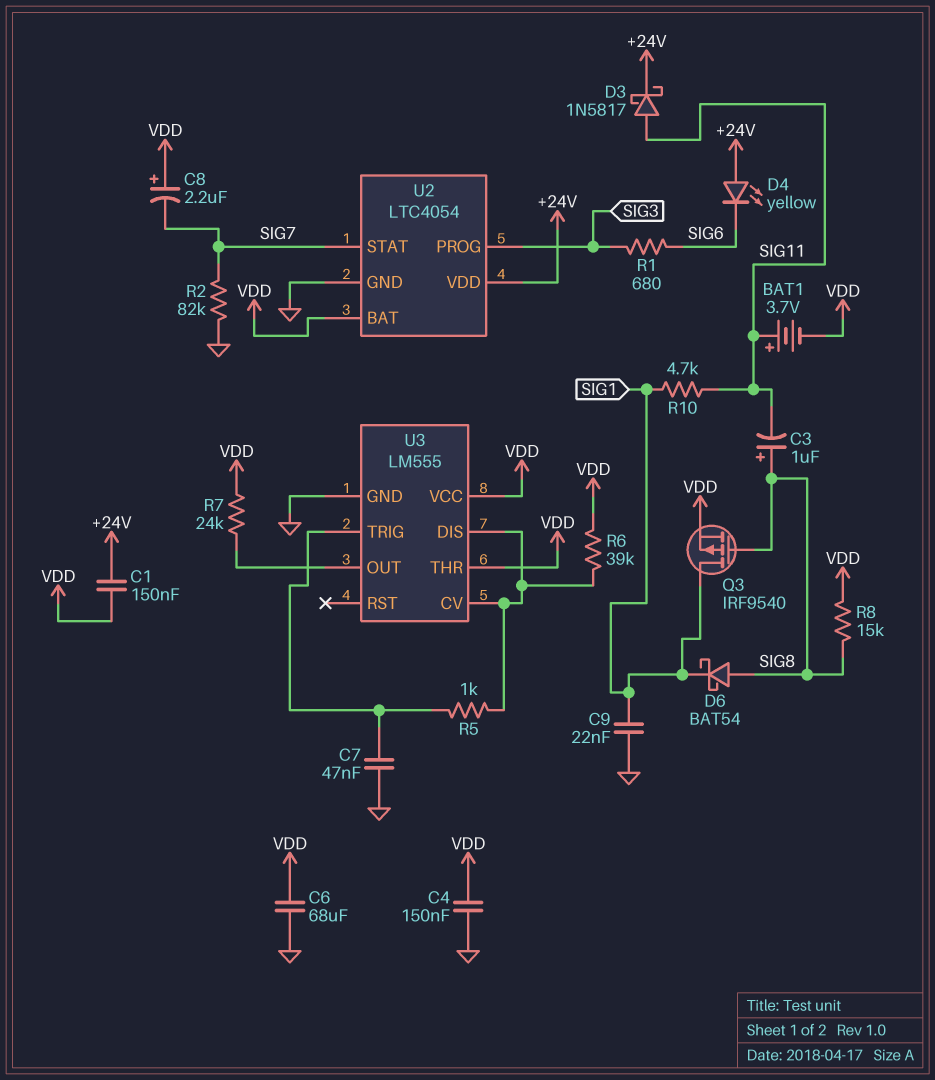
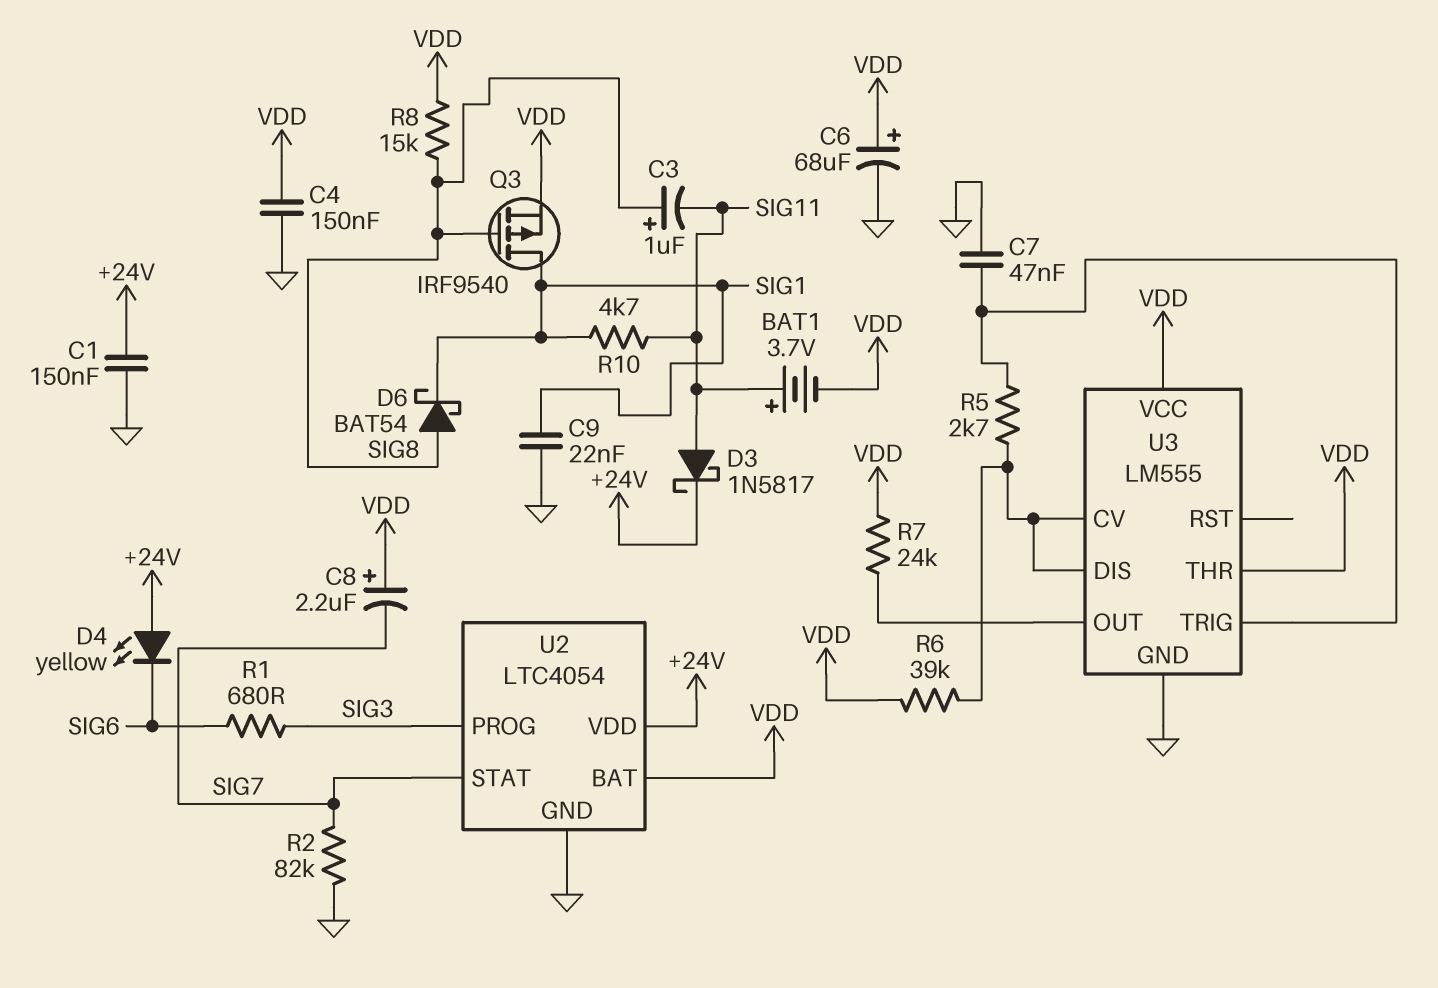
C1: 150nF (+24V, VDD) -> 150nF (+24V, GND)
C6: 68uF (GND, VDD) -> 68uF (plus VDD, minus GND)
R5: 1k (U3/CV, U3/TRIG) -> 2.7k (U3/CV, U3/TRIG)

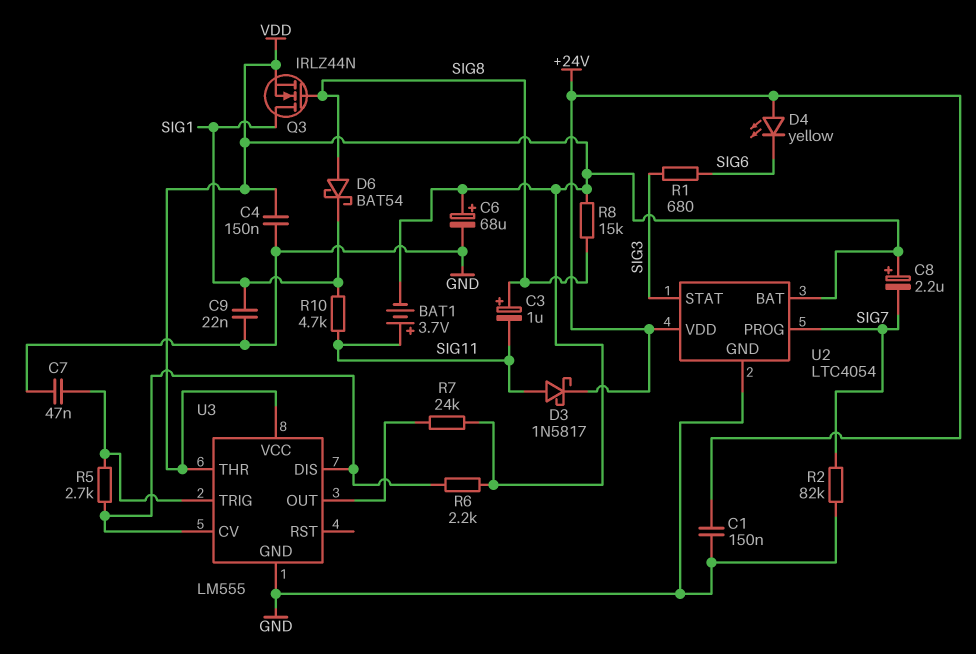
Q3: PMOS IRF9540 (G SIG8, D SIG1, S VDD) -> NMOS IRLZ44N (G SIG8, D SIG1, S VDD)
R6: 39k (U3/CV, VDD) -> 2.2k (U3/CV, VDD)
U2 pin PROG: SIG3 -> SIG7
U2 pin STAT: SIG7 -> SIG3

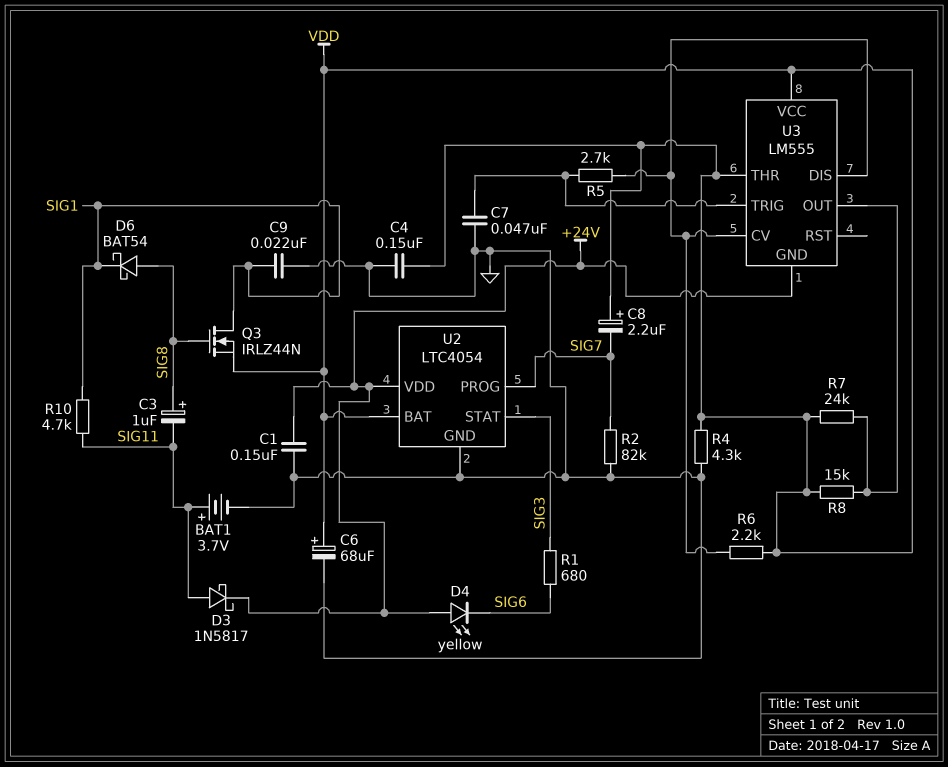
BAT1: 3.7V (plus SIG11, minus VDD) -> 3.7V (plus SIG11, minus GND)
R4: none -> 4.3k (GND, VDD)
R8: 15k (SIG8, VDD) -> 15k (U3/OUT, VDD)
U3 pin GND: GND -> +24V

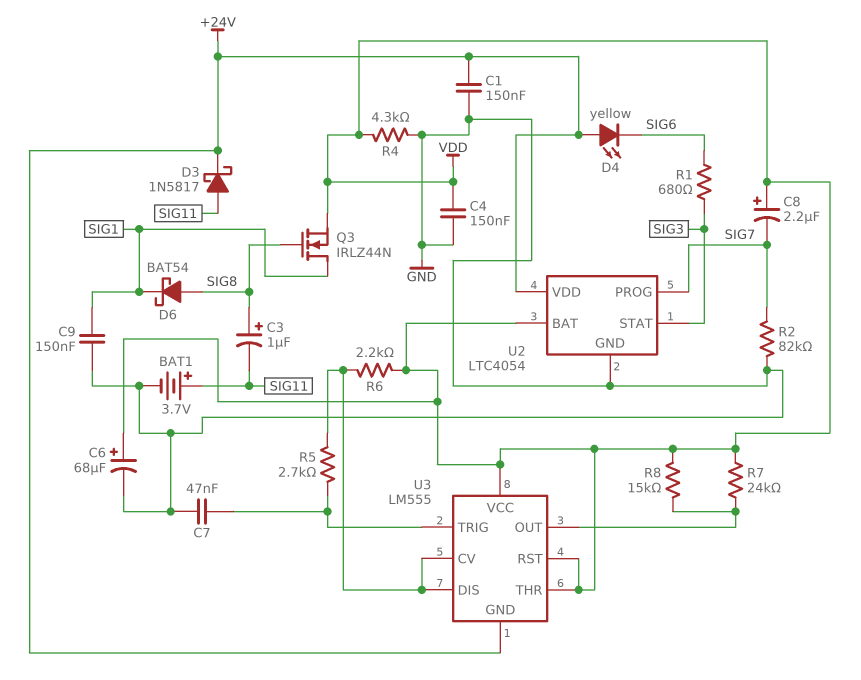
C9: 22nF (GND, SIG1) -> 150nF (GND, SIG1)
R10: 4.7k (SIG1, SIG11) -> none
U3 pin RST: none -> VDD

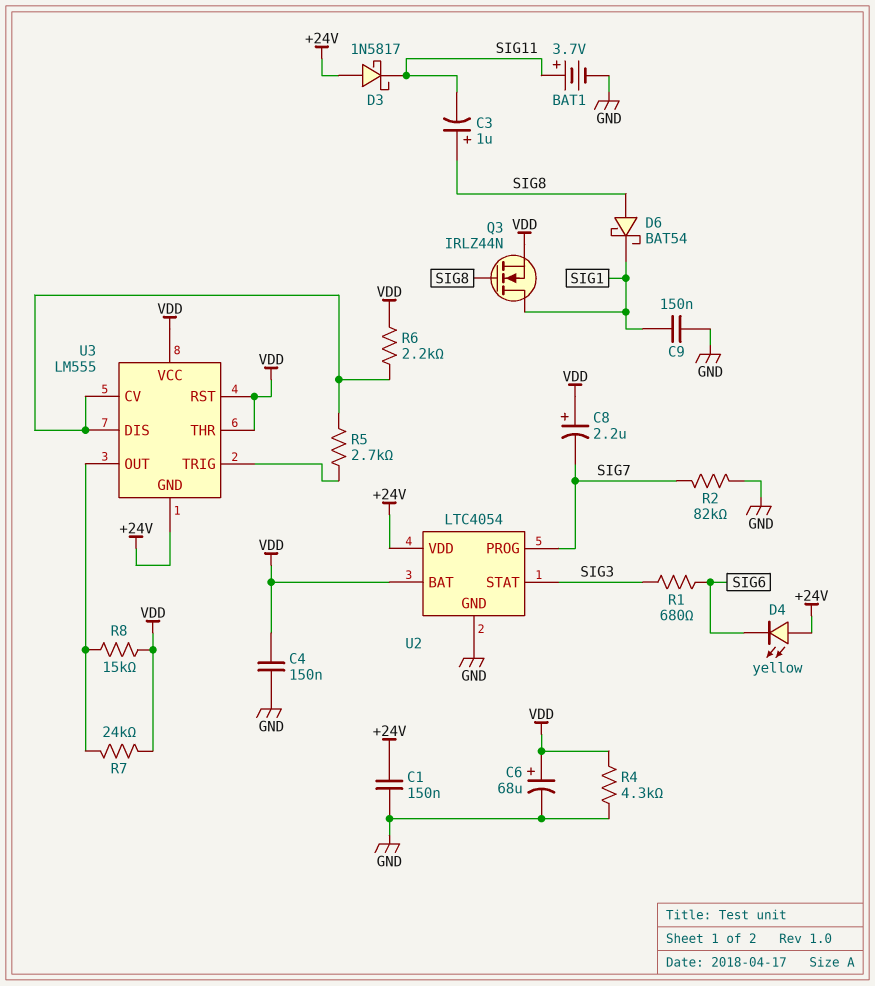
C7: 47nF (GND, U3/TRIG) -> none
D3: schottky 1N5817 (A SIG11, K +24V) -> schottky 1N5817 (A +24V, K SIG11)

